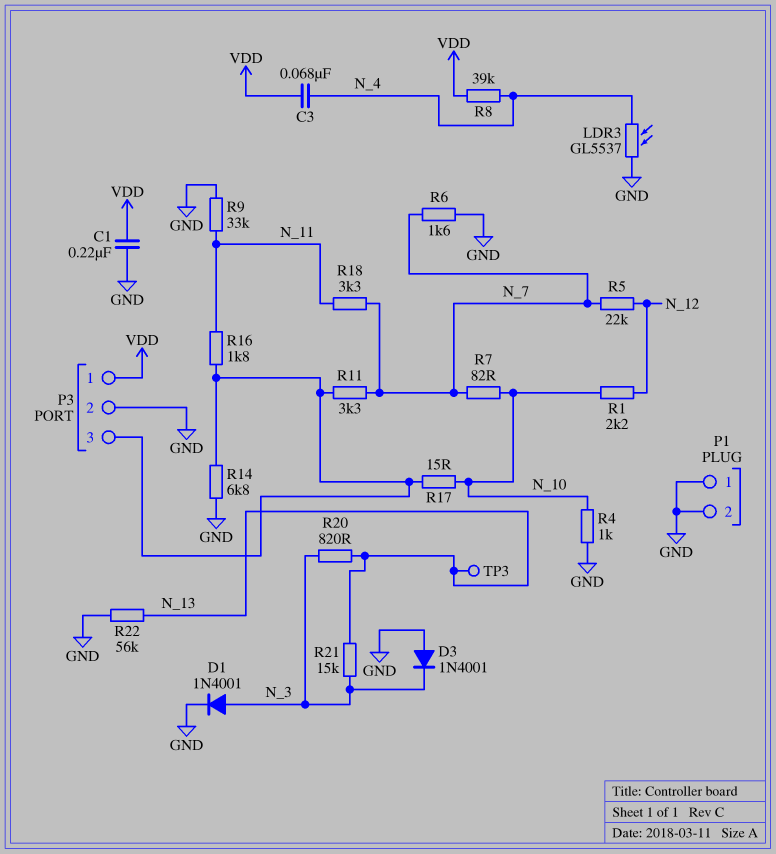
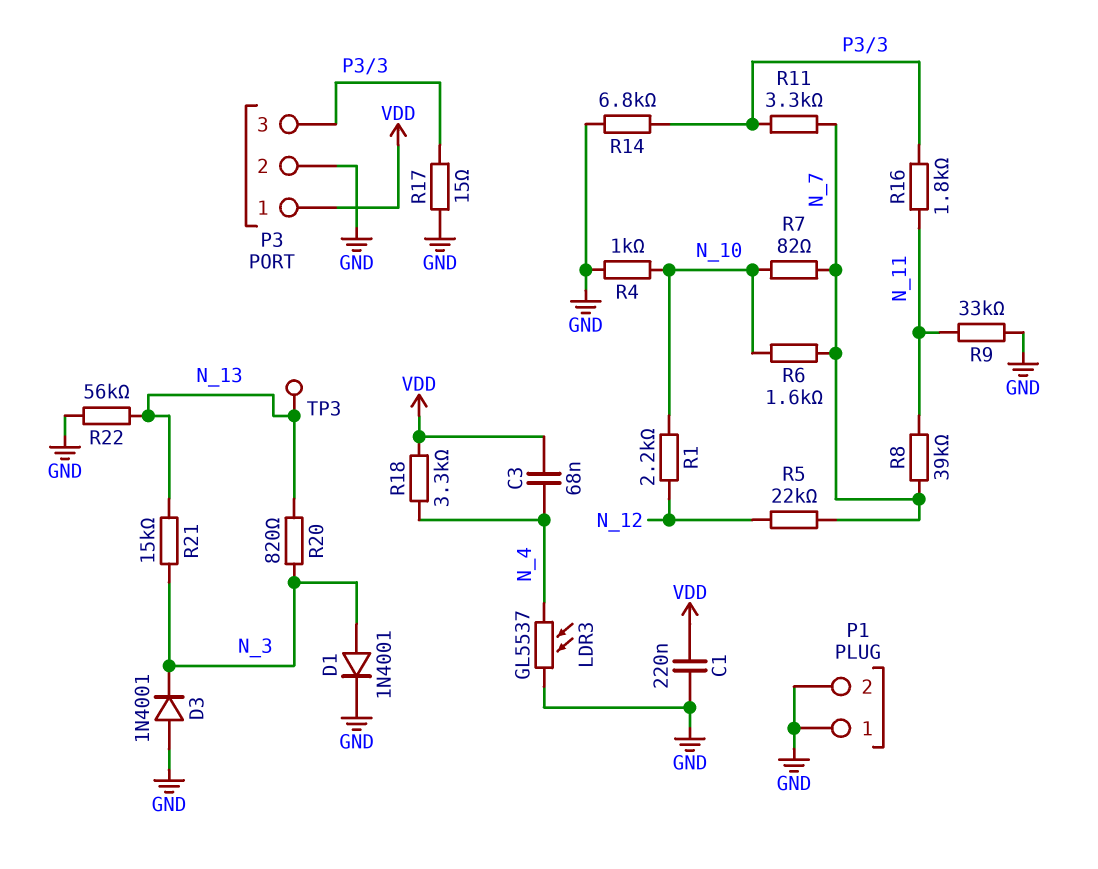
R6: 1.6k (GND, N_7) -> 1.6k (N_7, N_10)
R8: 39k (N_4, VDD) -> 39k (N_7, N_11)
R17: 15 (N_10, P3/3) -> 15 (GND, P3/3)
R18: 3.3k (N_7, N_11) -> 3.3k (N_4, VDD)

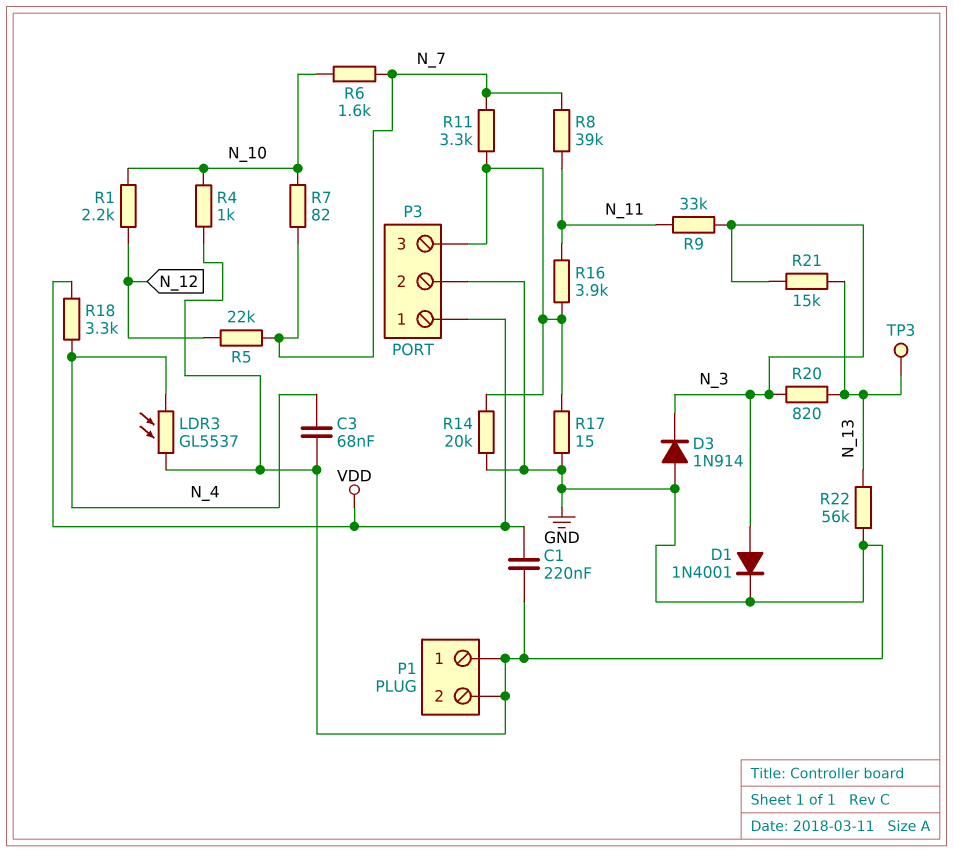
C3: 68nF (N_4, VDD) -> 68nF (GND, N_4)
D3: diode 1N4001 (A GND, K N_3) -> diode 1N914 (A GND, K N_3)
R9: 33k (GND, N_11) -> 33k (N_3, N_11)
R14: 6.8k (GND, P3/3) -> 20k (GND, P3/3)
R16: 1.8k (N_11, P3/3) -> 3.9k (N_11, P3/3)

